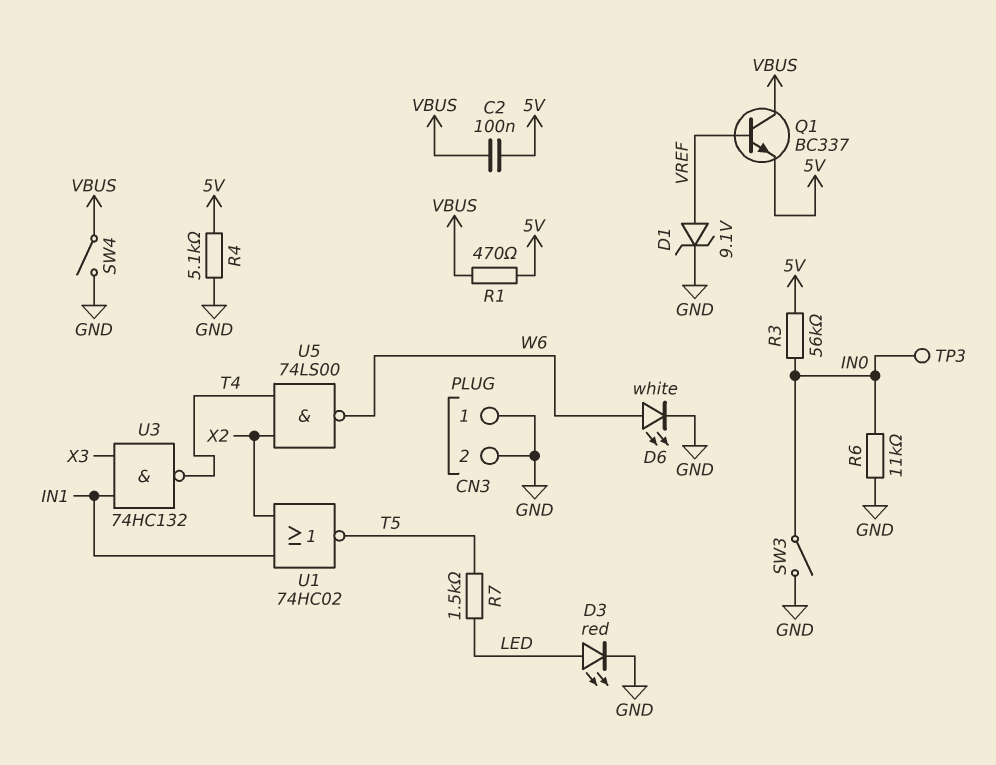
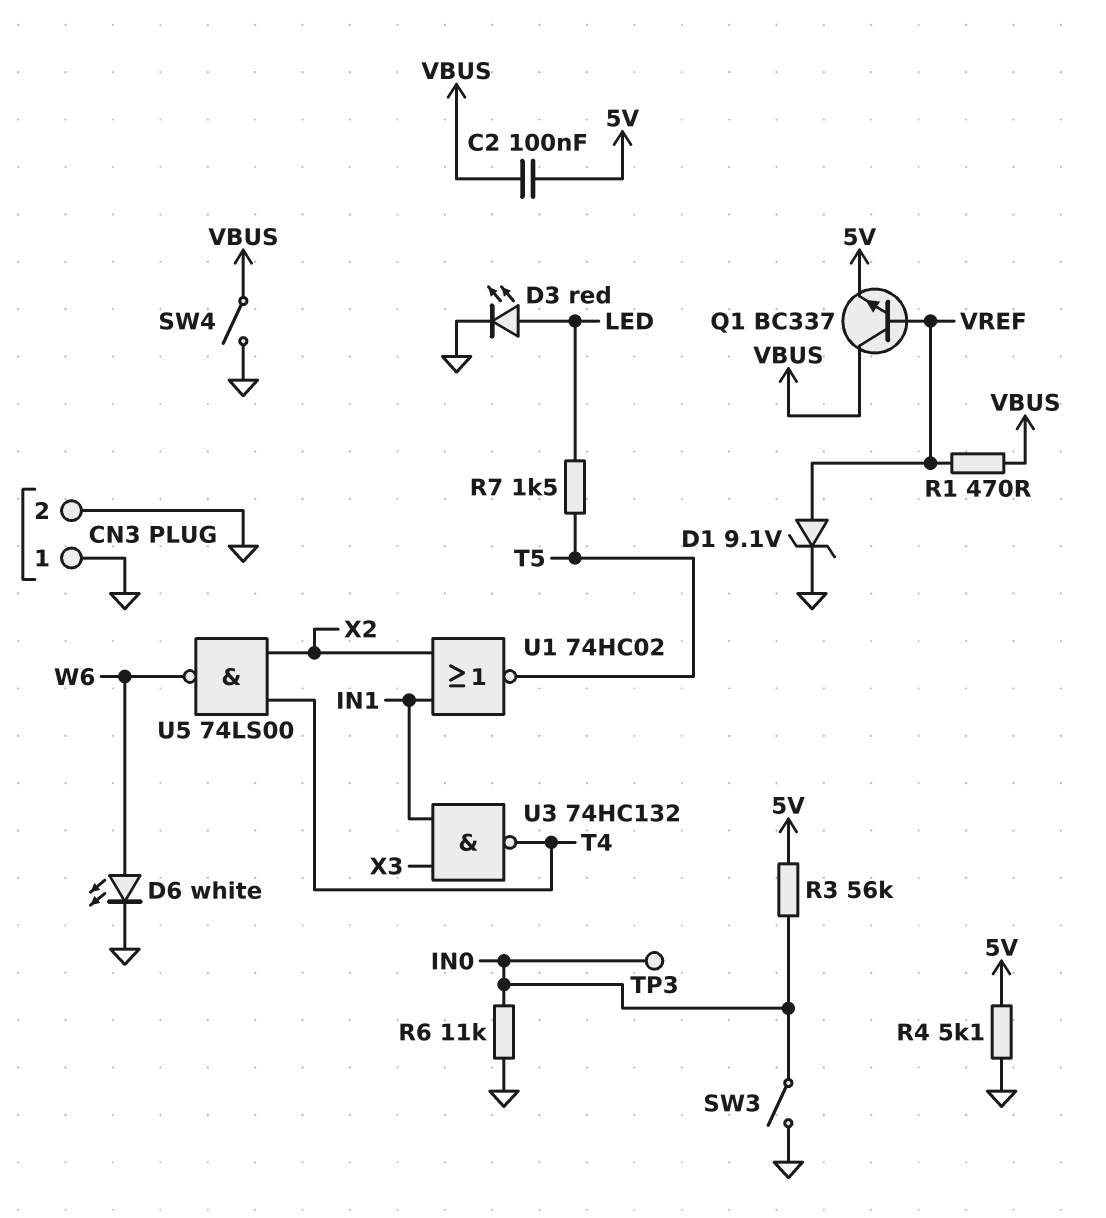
R1: 470 (5V, VBUS) -> 470 (VBUS, VREF)

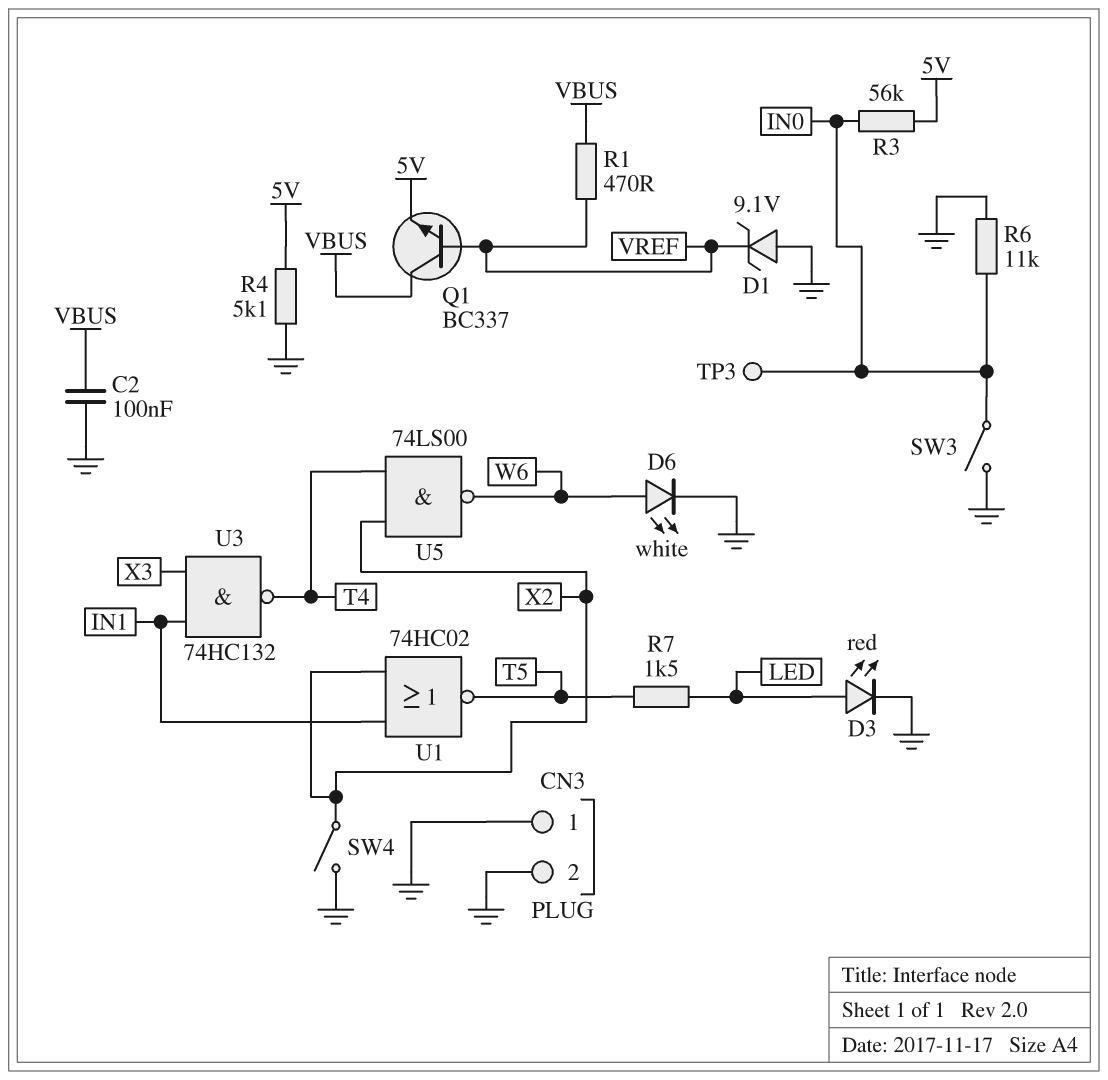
C2: 100nF (5V, VBUS) -> 100nF (GND, VBUS)
D1: zener 9.1V (A VREF, K GND) -> zener 9.1V (A GND, K VREF)
SW4: switch (GND, VBUS) -> switch (GND, X2)

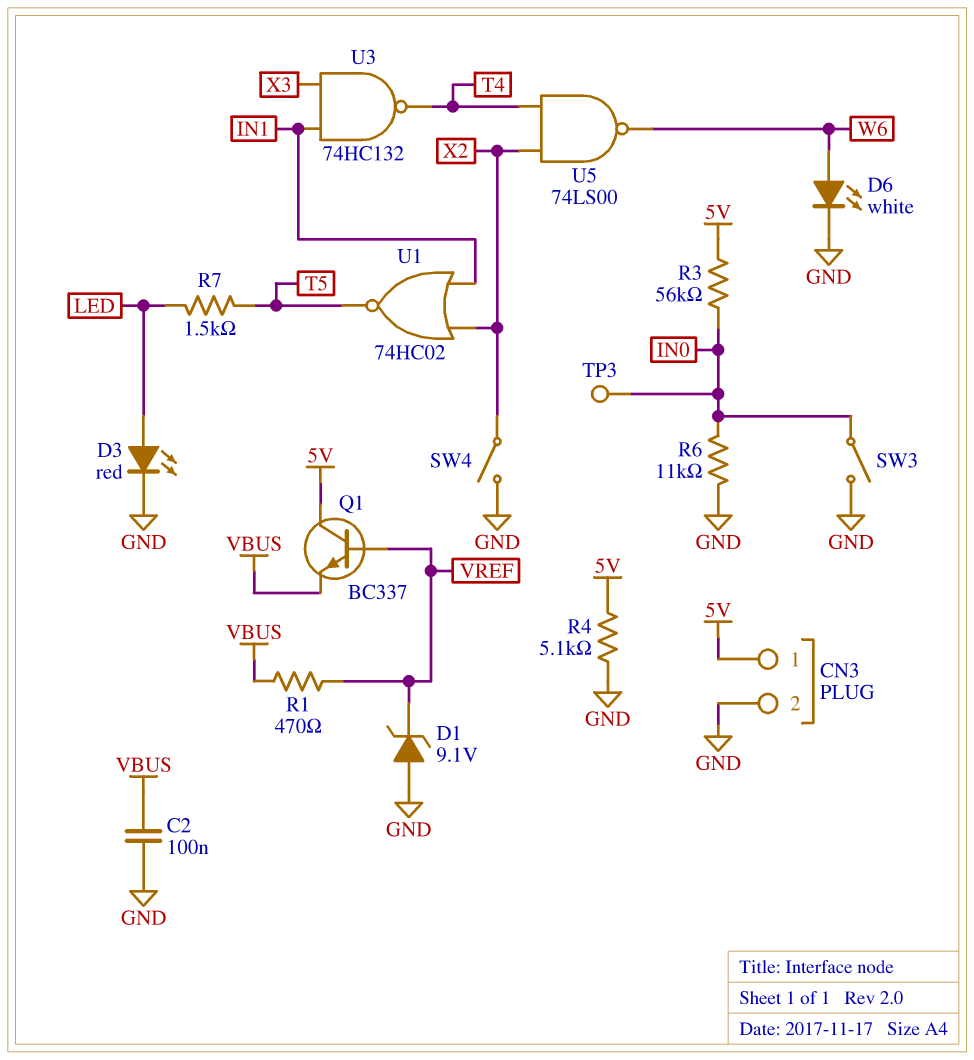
CN3 pin 1: GND -> 5V
Q1: NPN BC337 (B VREF, C VBUS, E 5V) -> NPN BC337 (B VREF, C 5V, E VBUS)

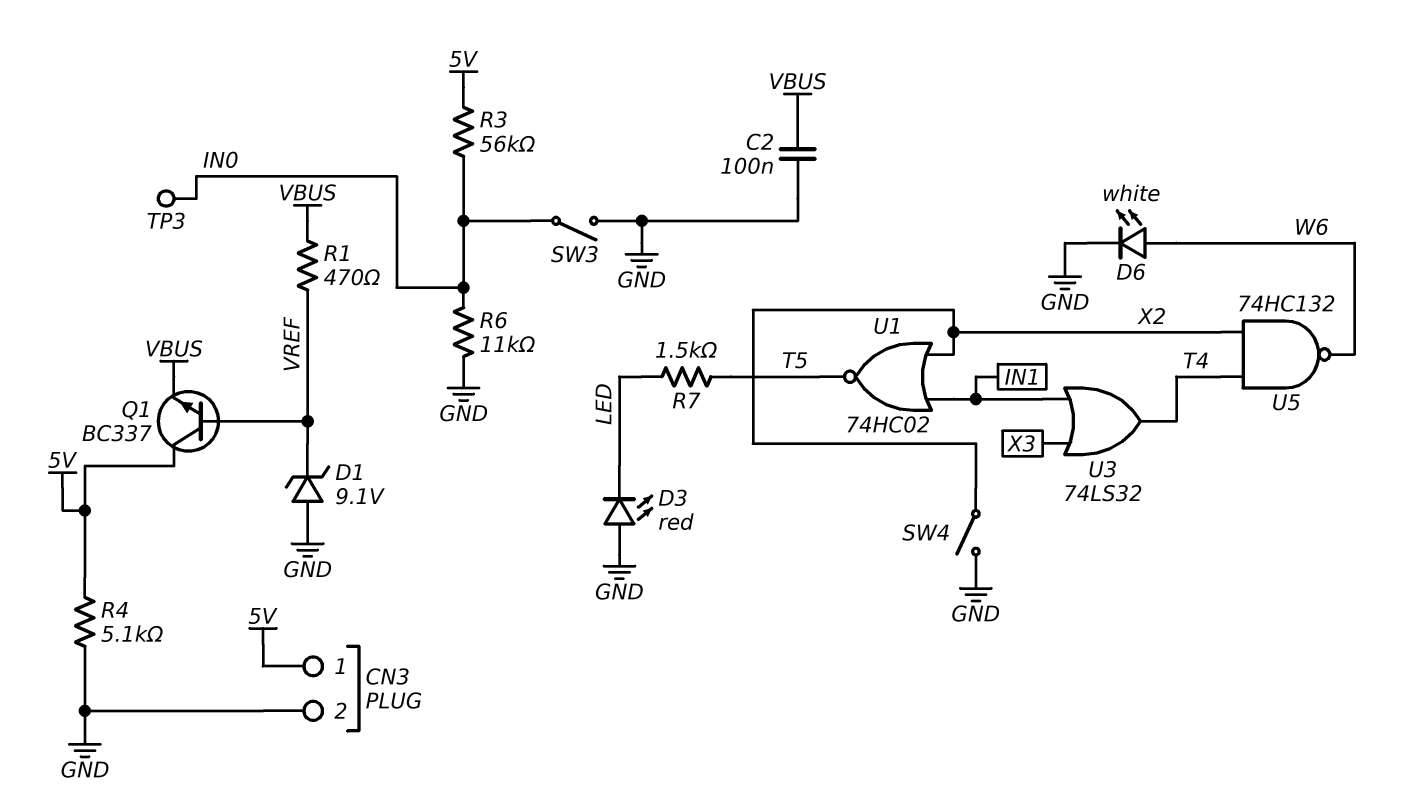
D3: LED red (A LED, K GND) -> LED red (A GND, K LED)
U3: NAND 74HC132 (in IN1, in X3, out T4) -> OR 74LS32 (in IN1, in X3, out T4)
U5: NAND 74LS00 (in T4, in X2, out W6) -> NAND 74HC132 (in T4, in X2, out W6)

